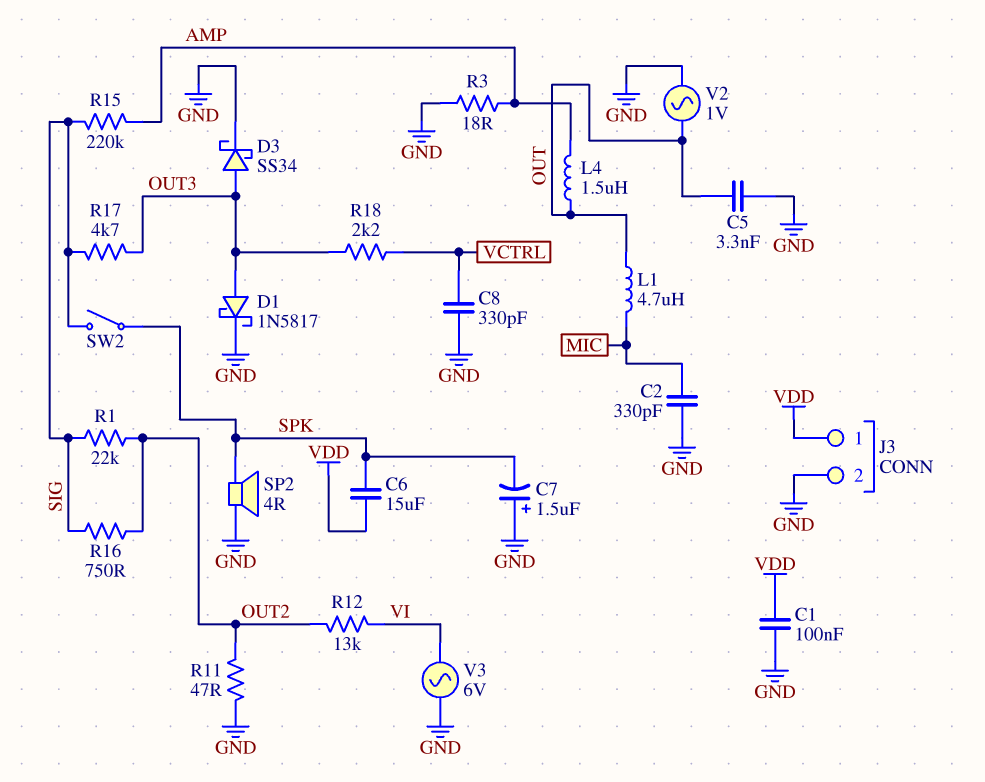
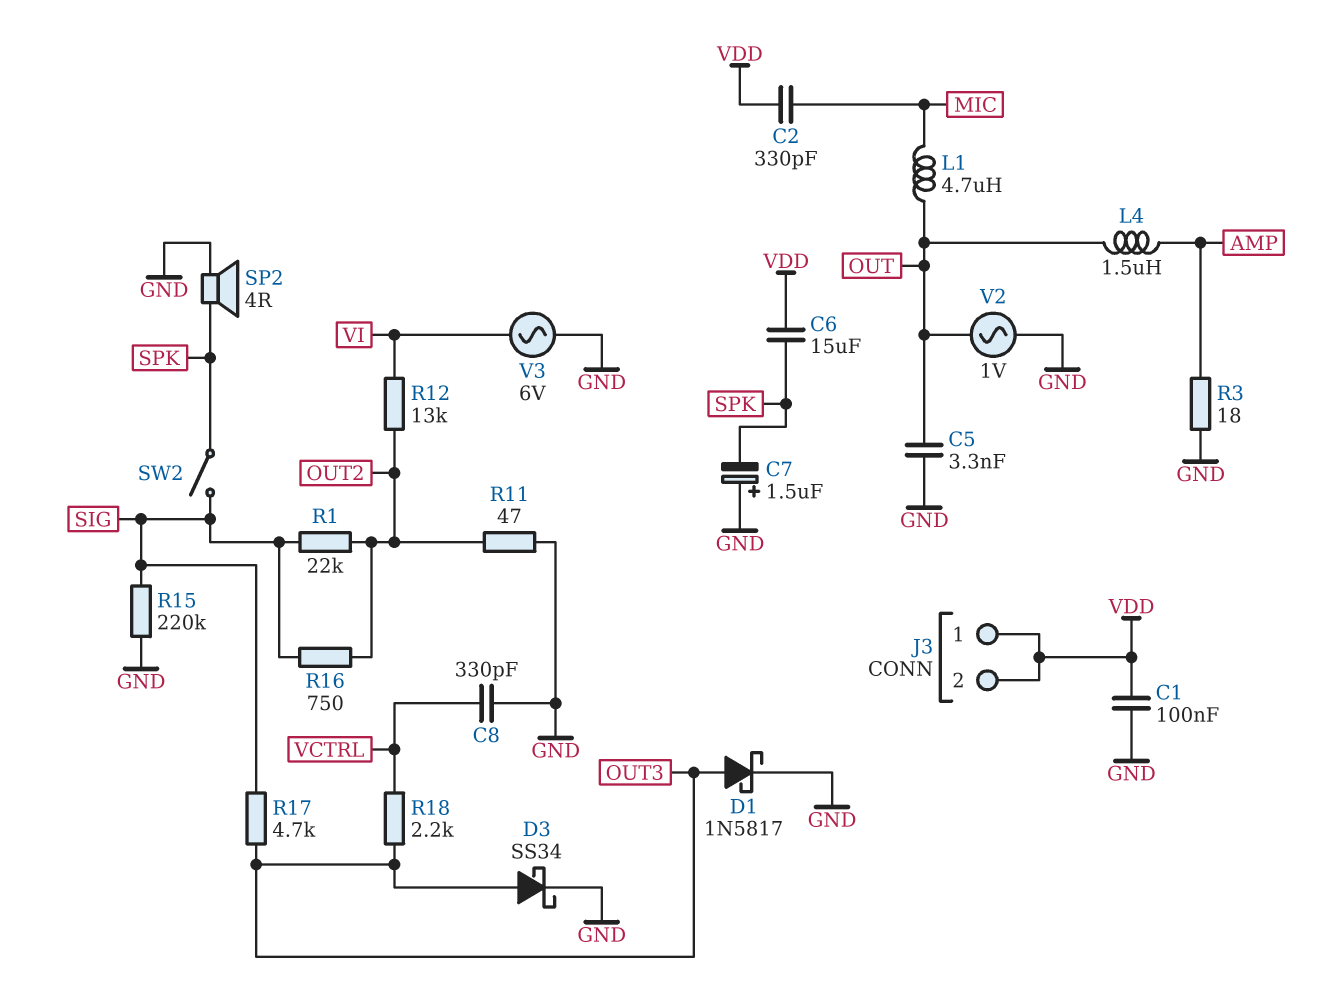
C2: 330pF (GND, MIC) -> 330pF (MIC, VDD)
J3 pin 2: GND -> VDD
R15: 220k (AMP, SIG) -> 220k (GND, SIG)

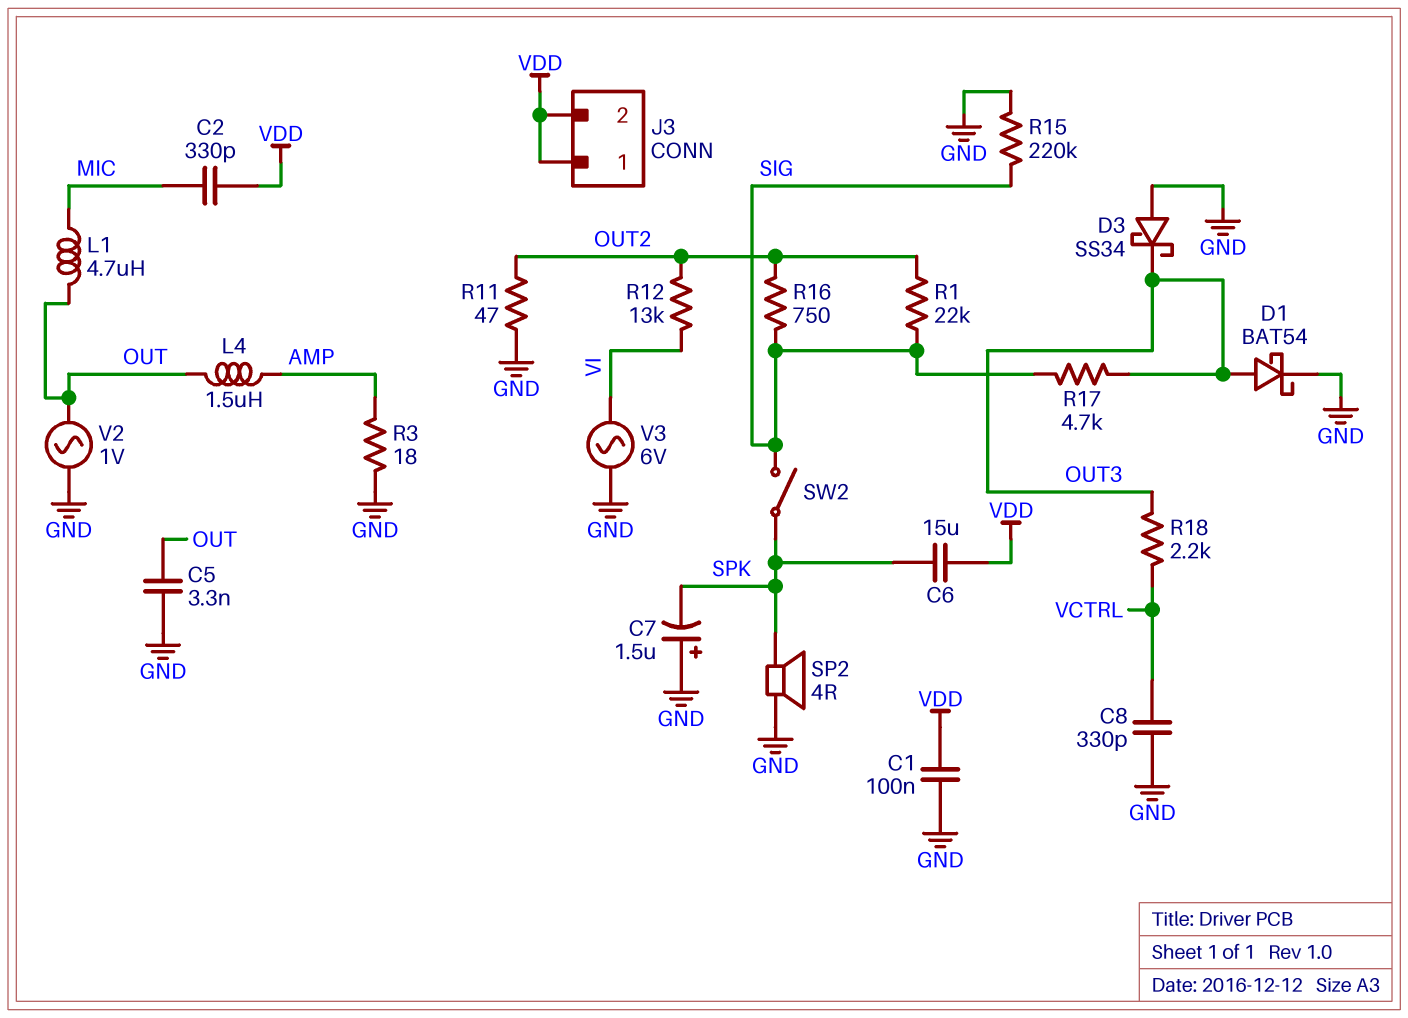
D1: schottky 1N5817 (A OUT3, K GND) -> schottky BAT54 (A OUT3, K GND)
D3: schottky SS34 (A OUT3, K GND) -> schottky SS34 (A GND, K OUT3)

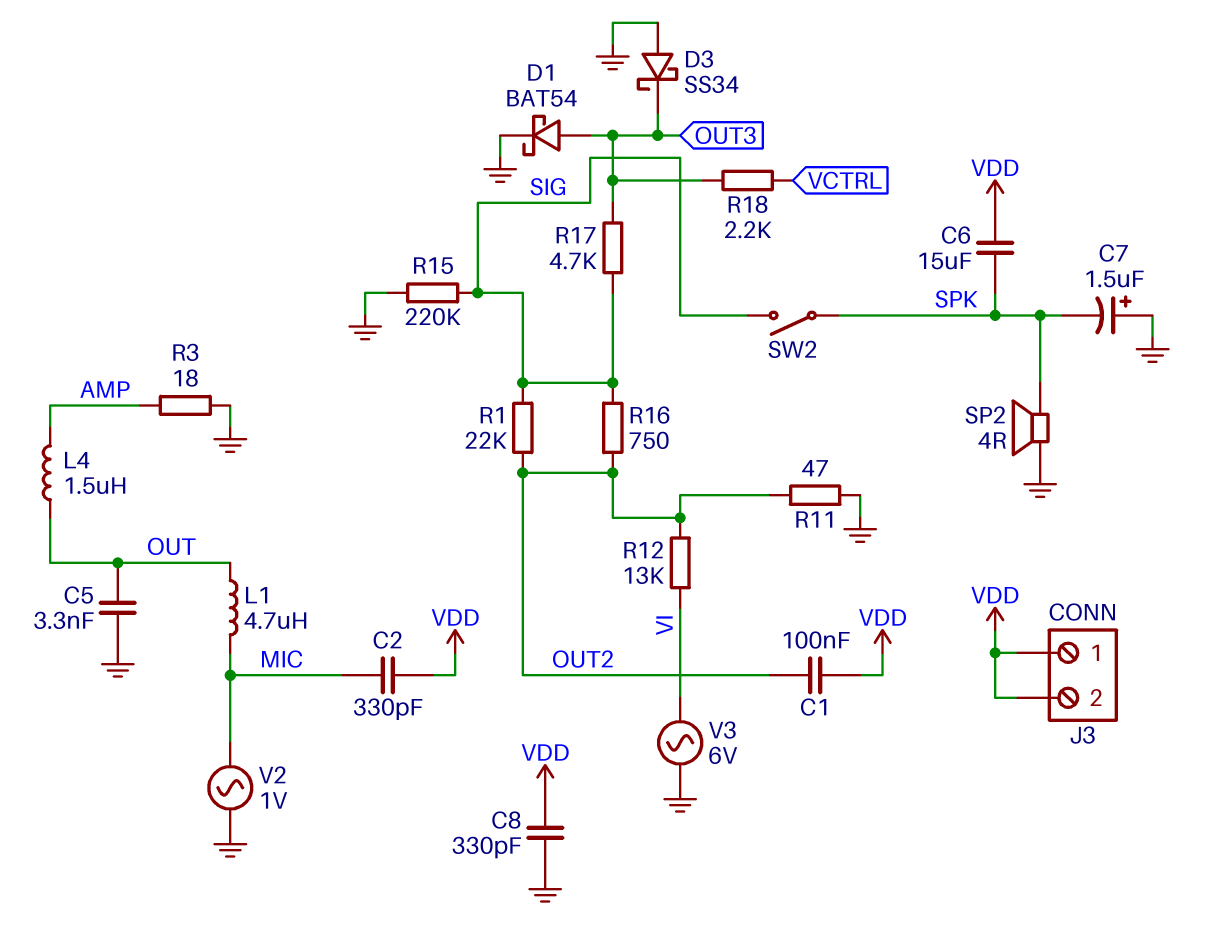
C1: 100nF (GND, VDD) -> 100nF (OUT2, VDD)
C8: 330pF (GND, VCTRL) -> 330pF (GND, VDD)
V2: AC 1V (GND, OUT) -> AC 1V (GND, MIC)

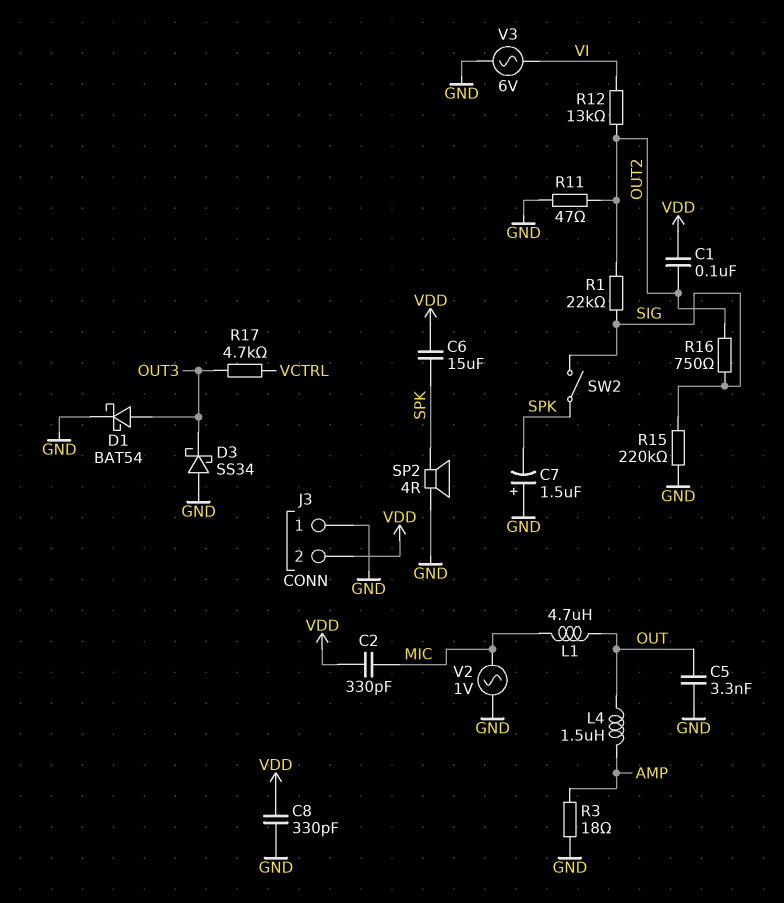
J3 pin 1: VDD -> GND
R17: 4.7k (OUT3, SIG) -> 4.7k (OUT3, VCTRL)
R18: 2.2k (OUT3, VCTRL) -> none

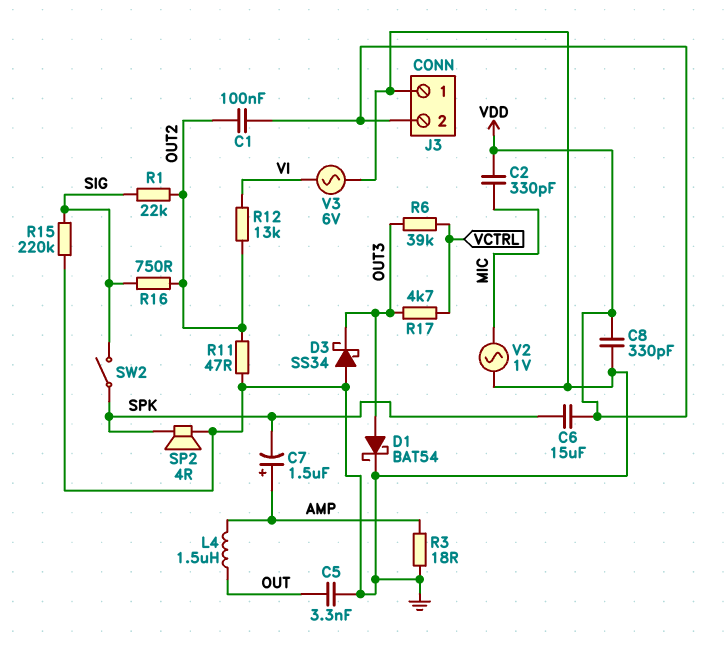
C7: 1.5uF (plus GND, minus SPK) -> 1.5uF (plus AMP, minus SPK)
L1: 4.7uH (MIC, OUT) -> none
R6: none -> 39k (OUT3, VCTRL)

